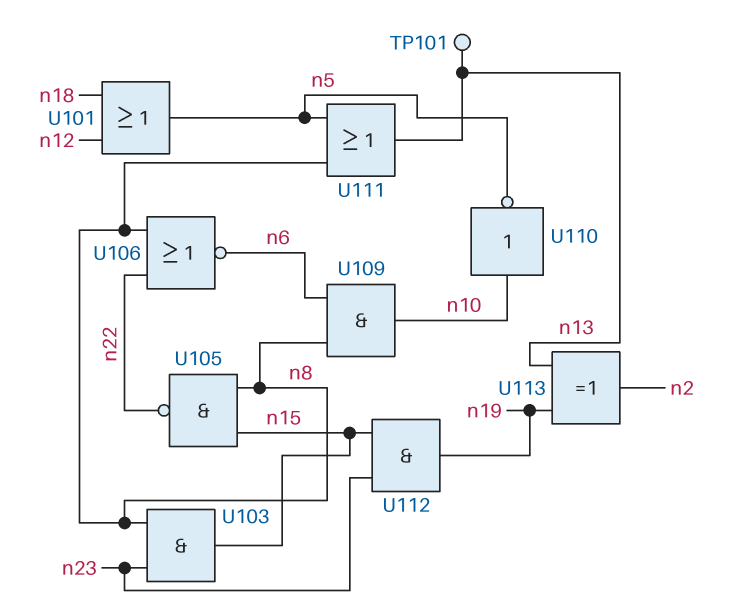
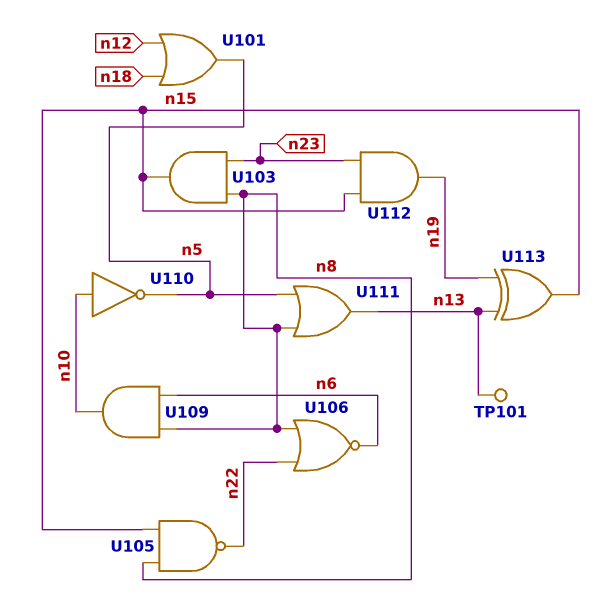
U113: XOR (in n13, in n19, out n2) -> XOR (in n13, in n19, out n15)

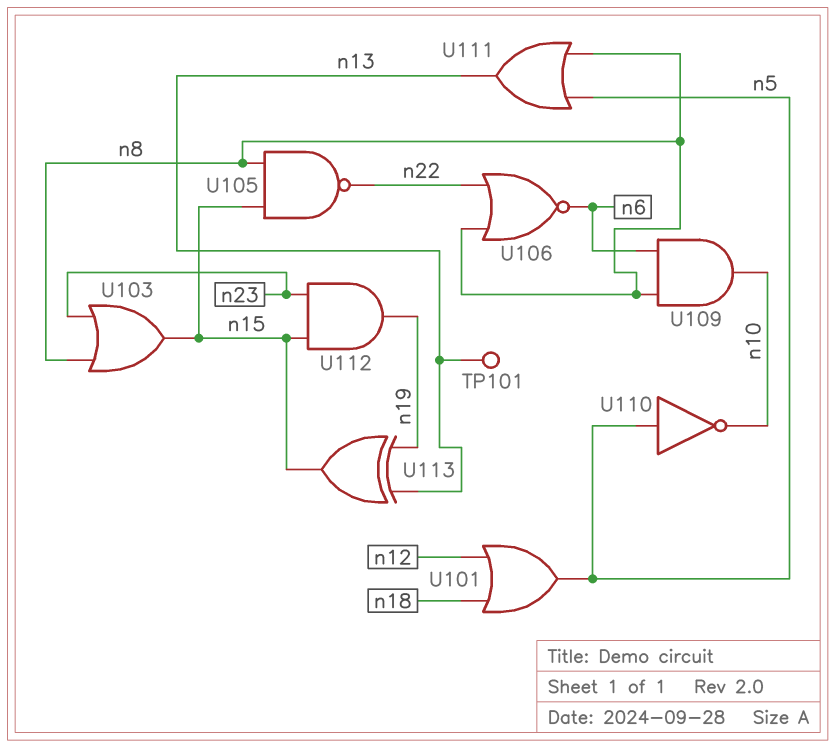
U103: AND (in n8, in n23, out n15) -> OR (in n8, in n23, out n15)
U110: NOT (in n10, out n5) -> NOT (in n5, out n10)

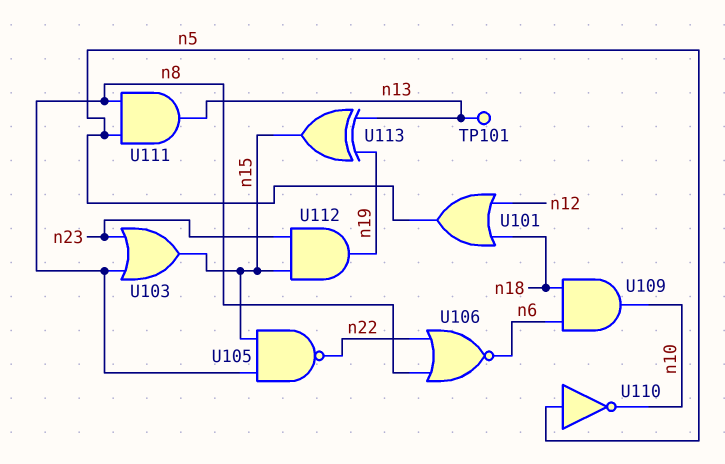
U109: AND (in n6, in n8, out n10) -> AND (in n6, in n18, out n10)
U111: OR (in n5, in n8, out n13) -> AND (in n5, in n8, out n13)

